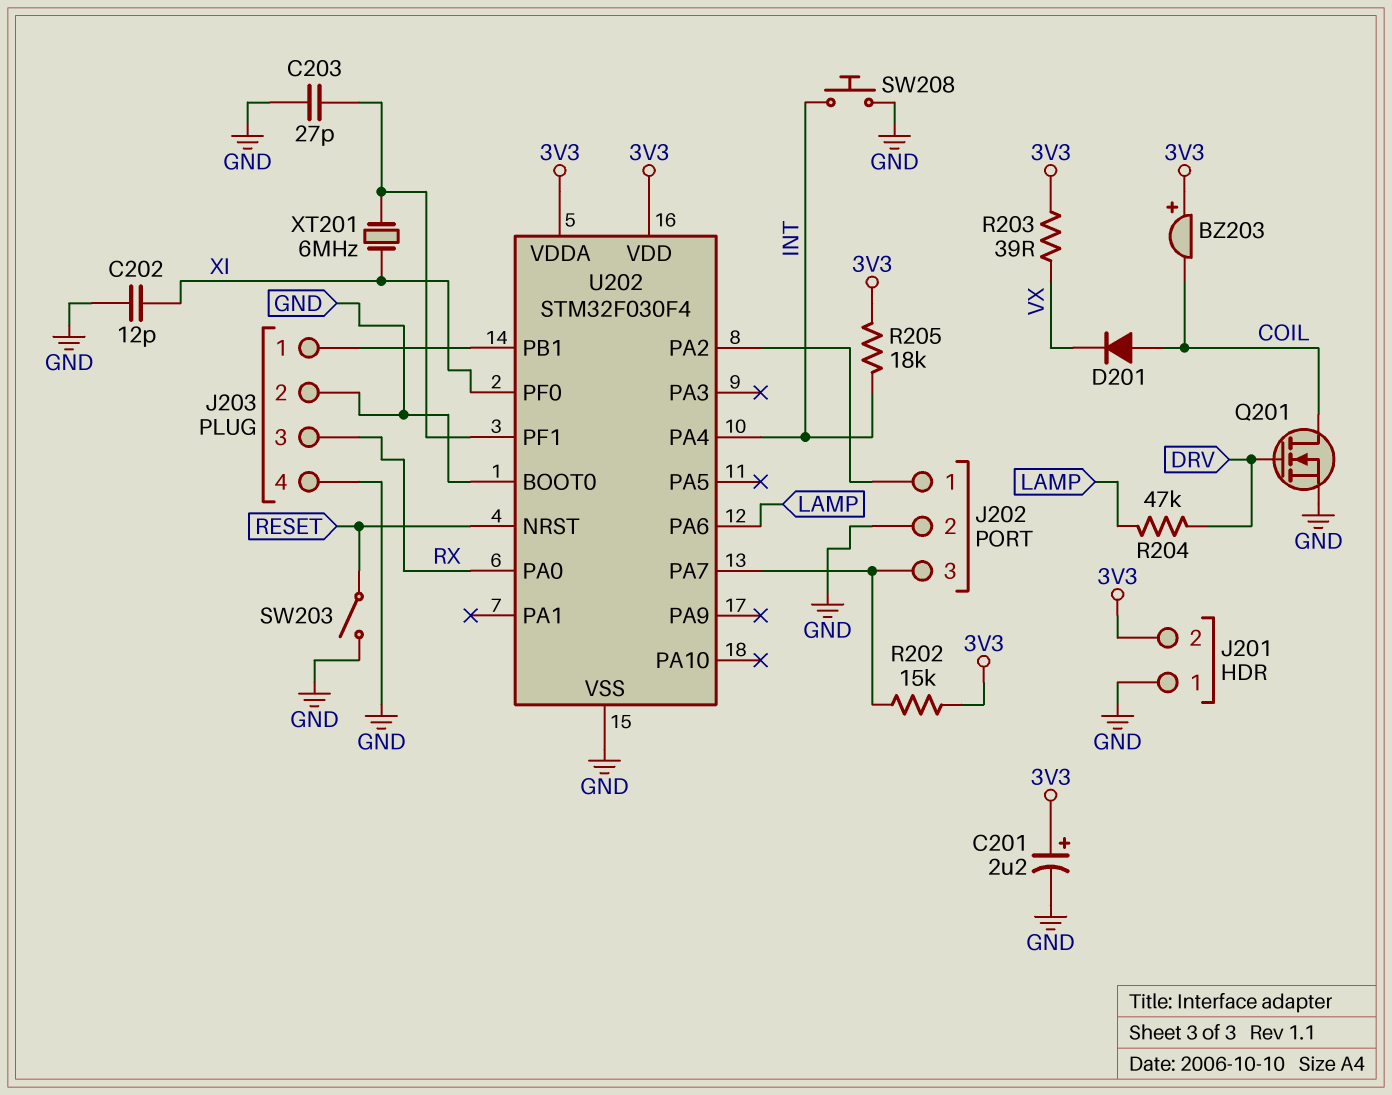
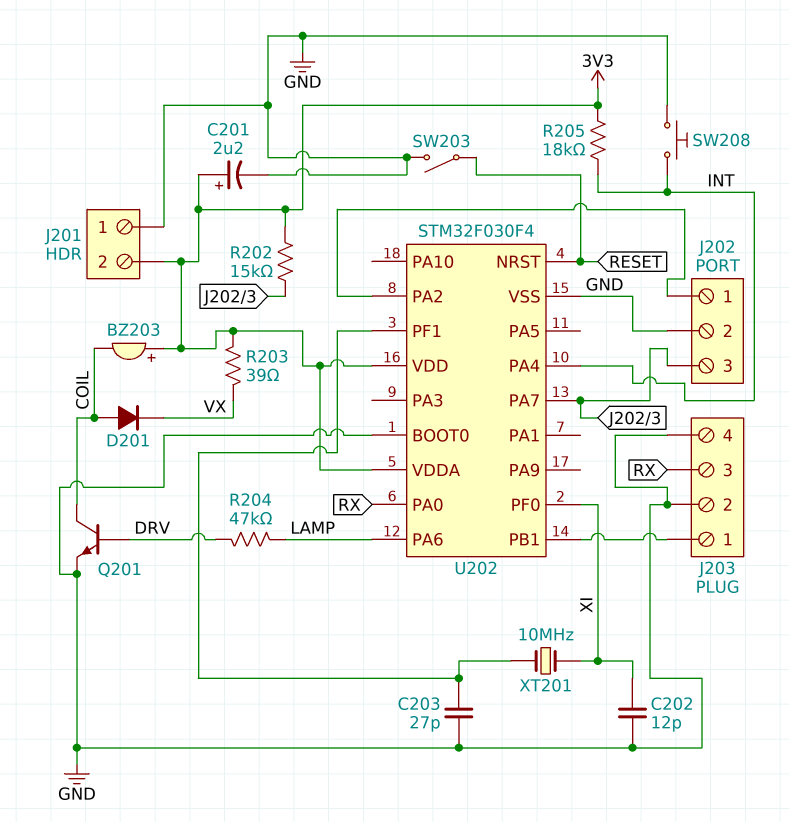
Q201: NMOS (G DRV, D COIL, S GND) -> NPN (B DRV, C COIL, E GND)
XT201: 6MHz (U202/PF1, XI) -> 10MHz (U202/PF1, XI)

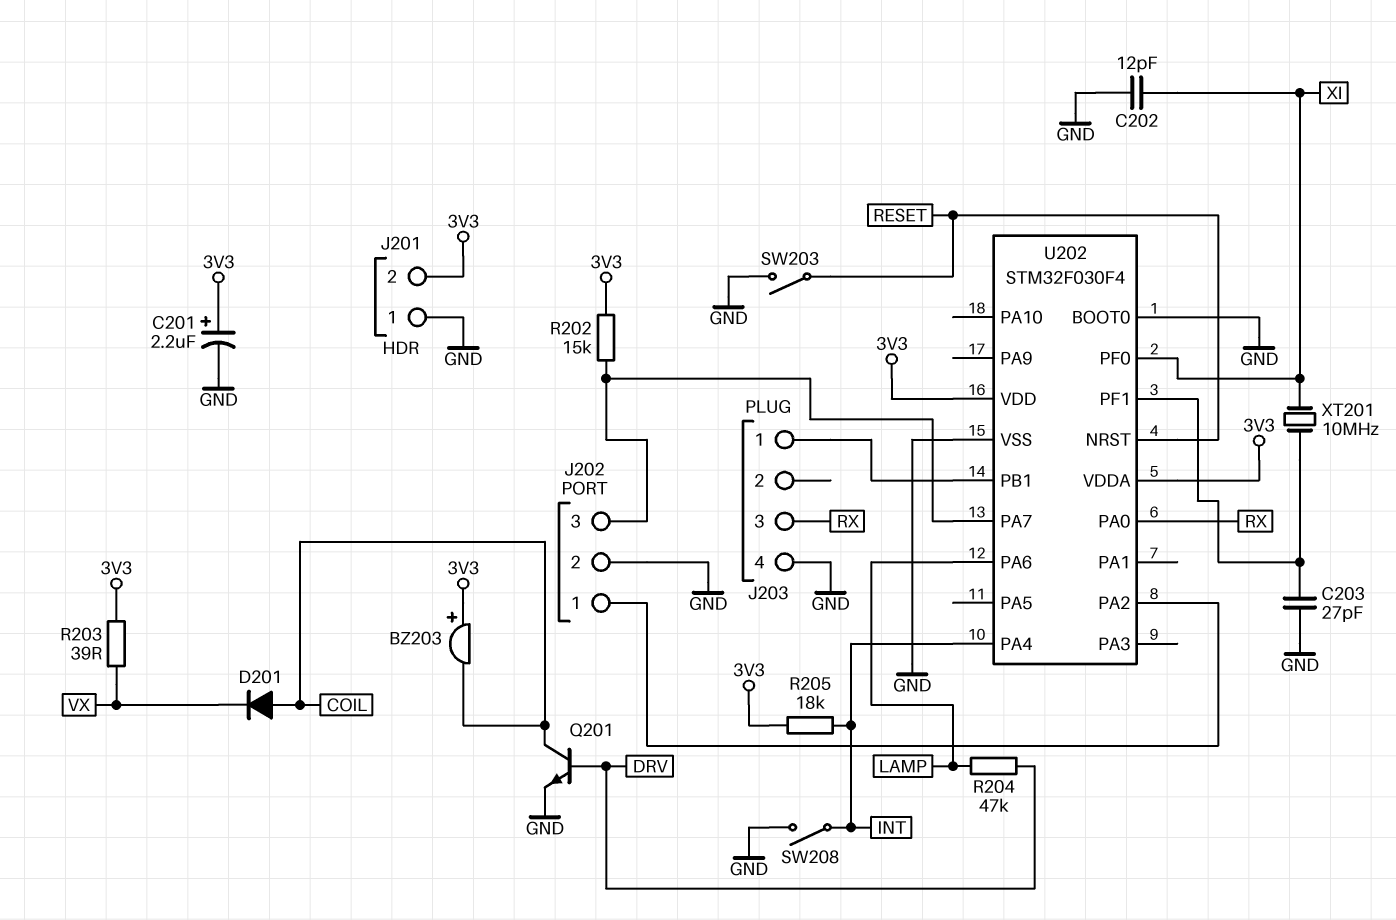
J203 pin 2: GND -> none
SW208: button (GND, INT) -> switch (GND, INT)

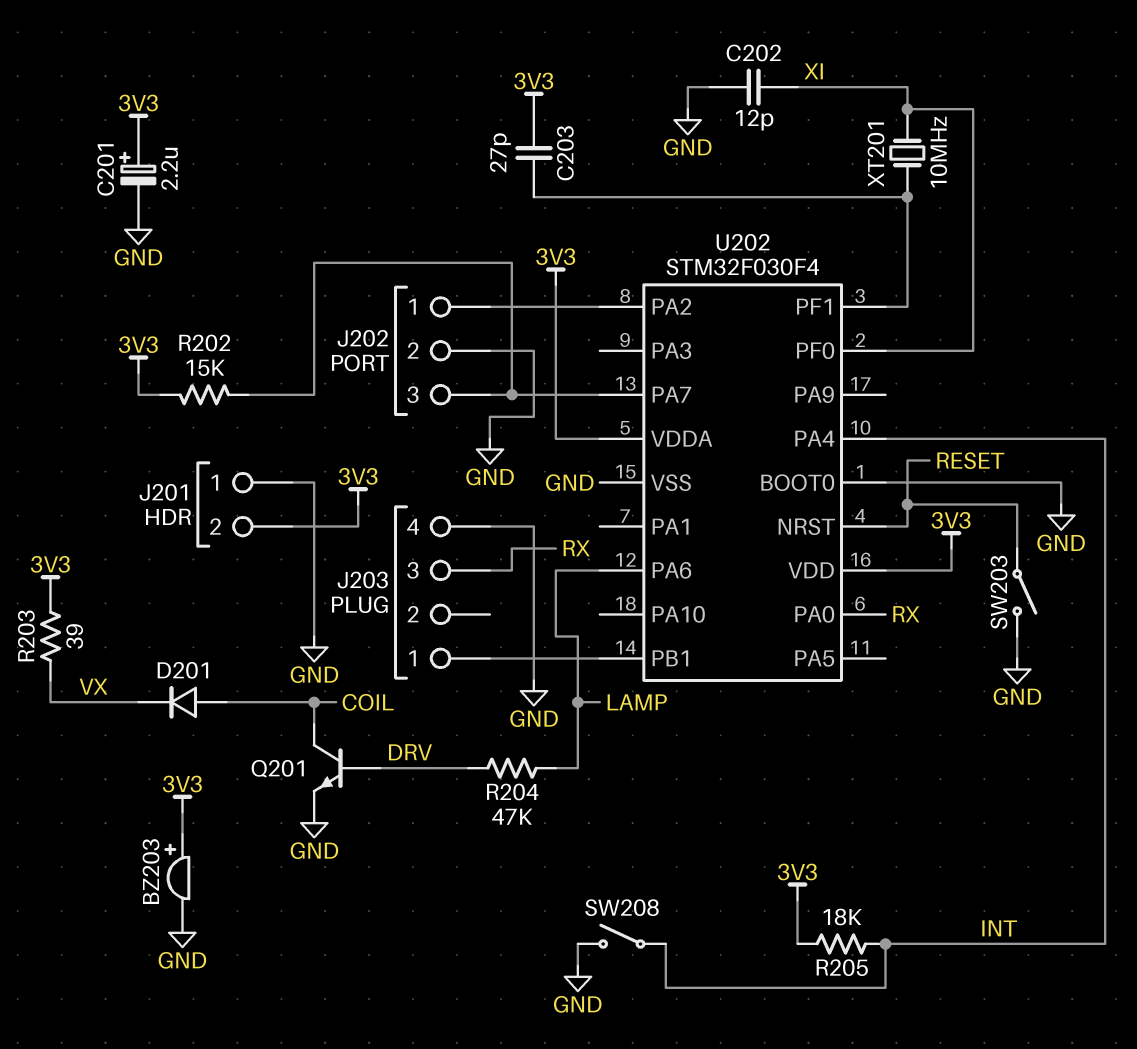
BZ203: buzzer (plus 3V3, minus COIL) -> buzzer (plus 3V3, minus GND)
C203: 27pF (GND, U202/PF1) -> 27pF (3V3, U202/PF1)

